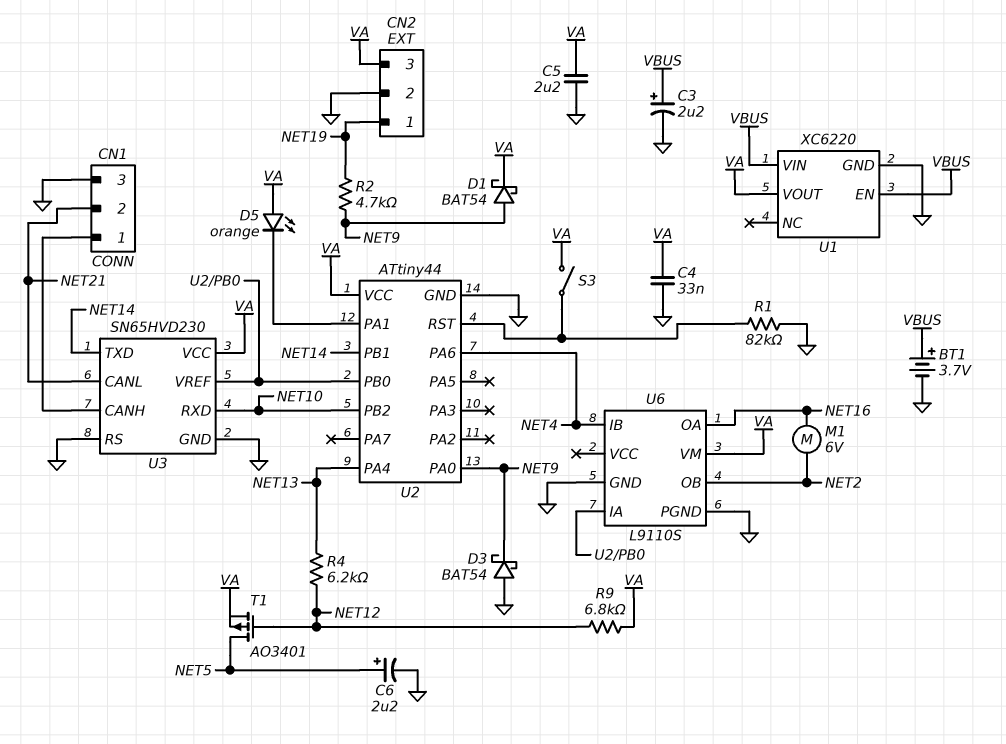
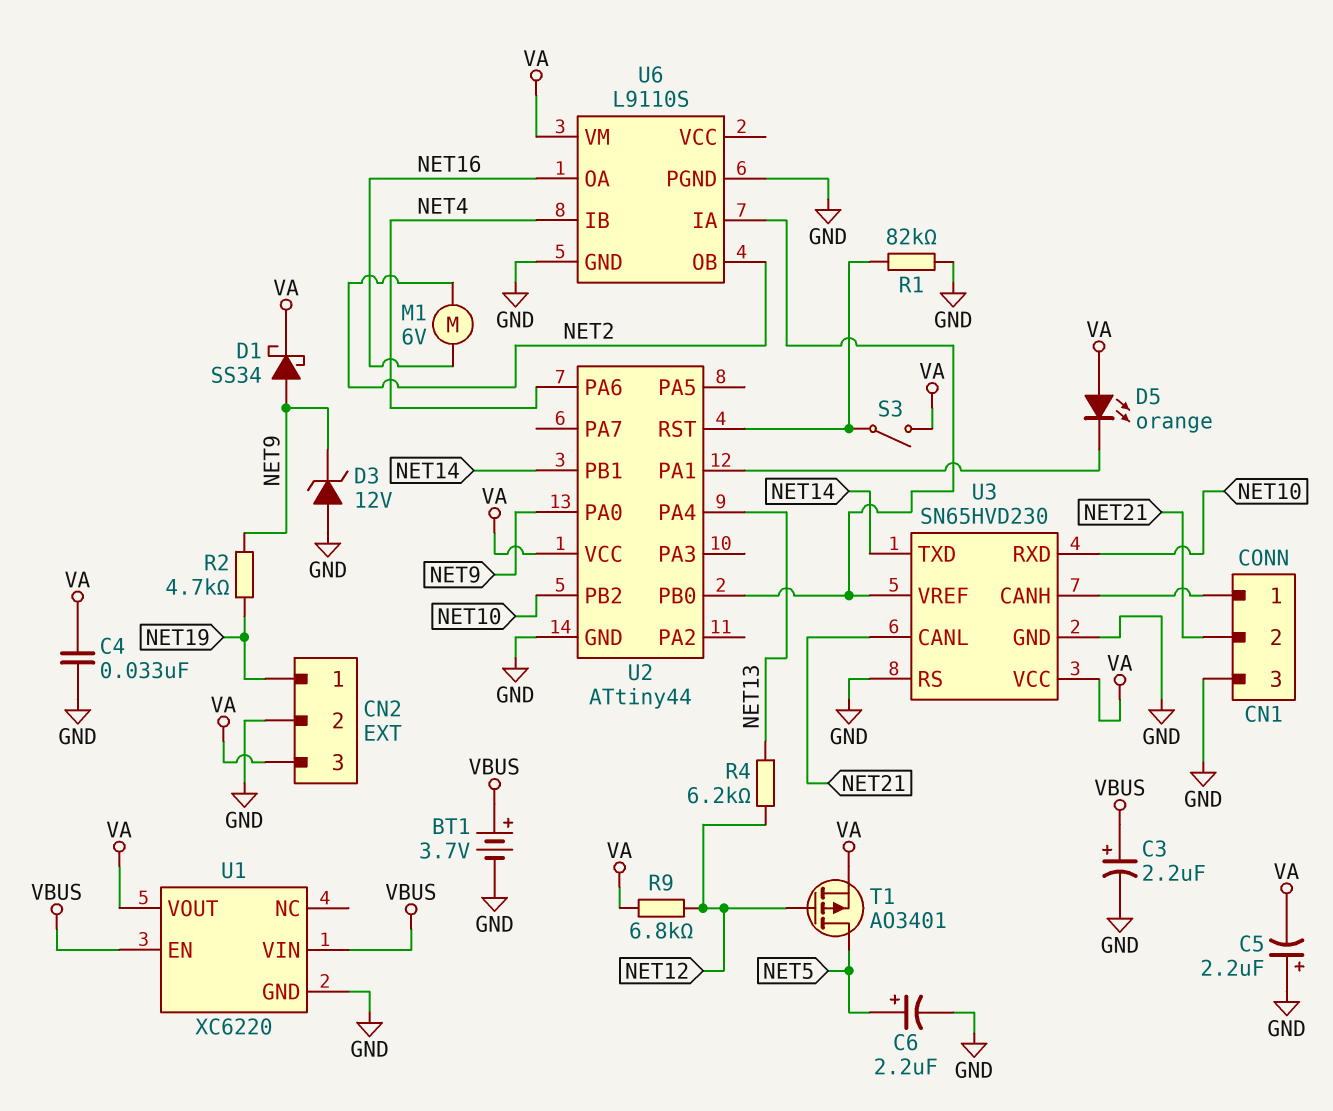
C5: 2.2uF (GND, VA) -> 2.2uF (plus GND, minus VA)
D1: schottky BAT54 (A NET9, K VA) -> schottky SS34 (A NET9, K VA)
D3: schottky BAT54 (A GND, K NET9) -> zener 12V (A GND, K NET9)

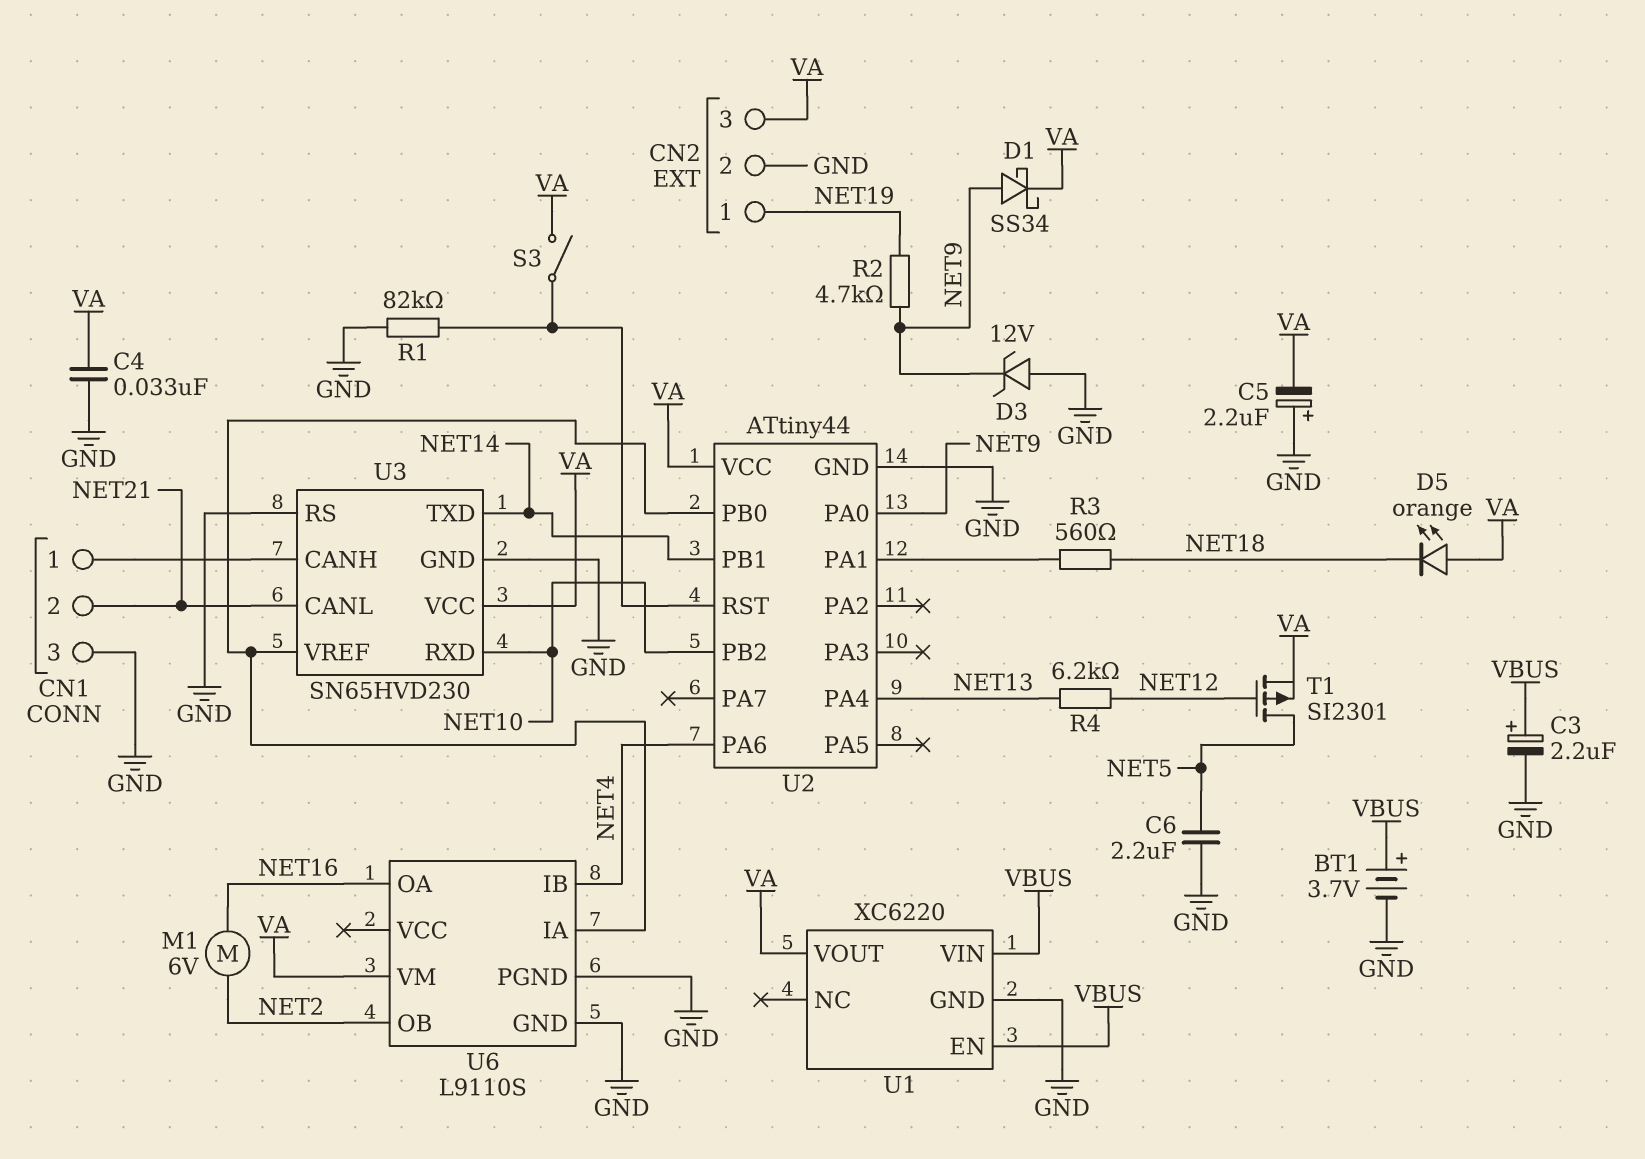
C6: 2.2uF (plus NET5, minus GND) -> 2.2uF (GND, NET5)
D5: LED orange (A VA, K U2/PA1) -> LED orange (A VA, K NET18)
R3: none -> 560 (NET18, U2/PA1)
R9: 6.8k (NET12, VA) -> none
T1: PMOS AO3401 (G NET12, D NET5, S VA) -> PMOS SI2301 (G NET12, D NET5, S VA)

